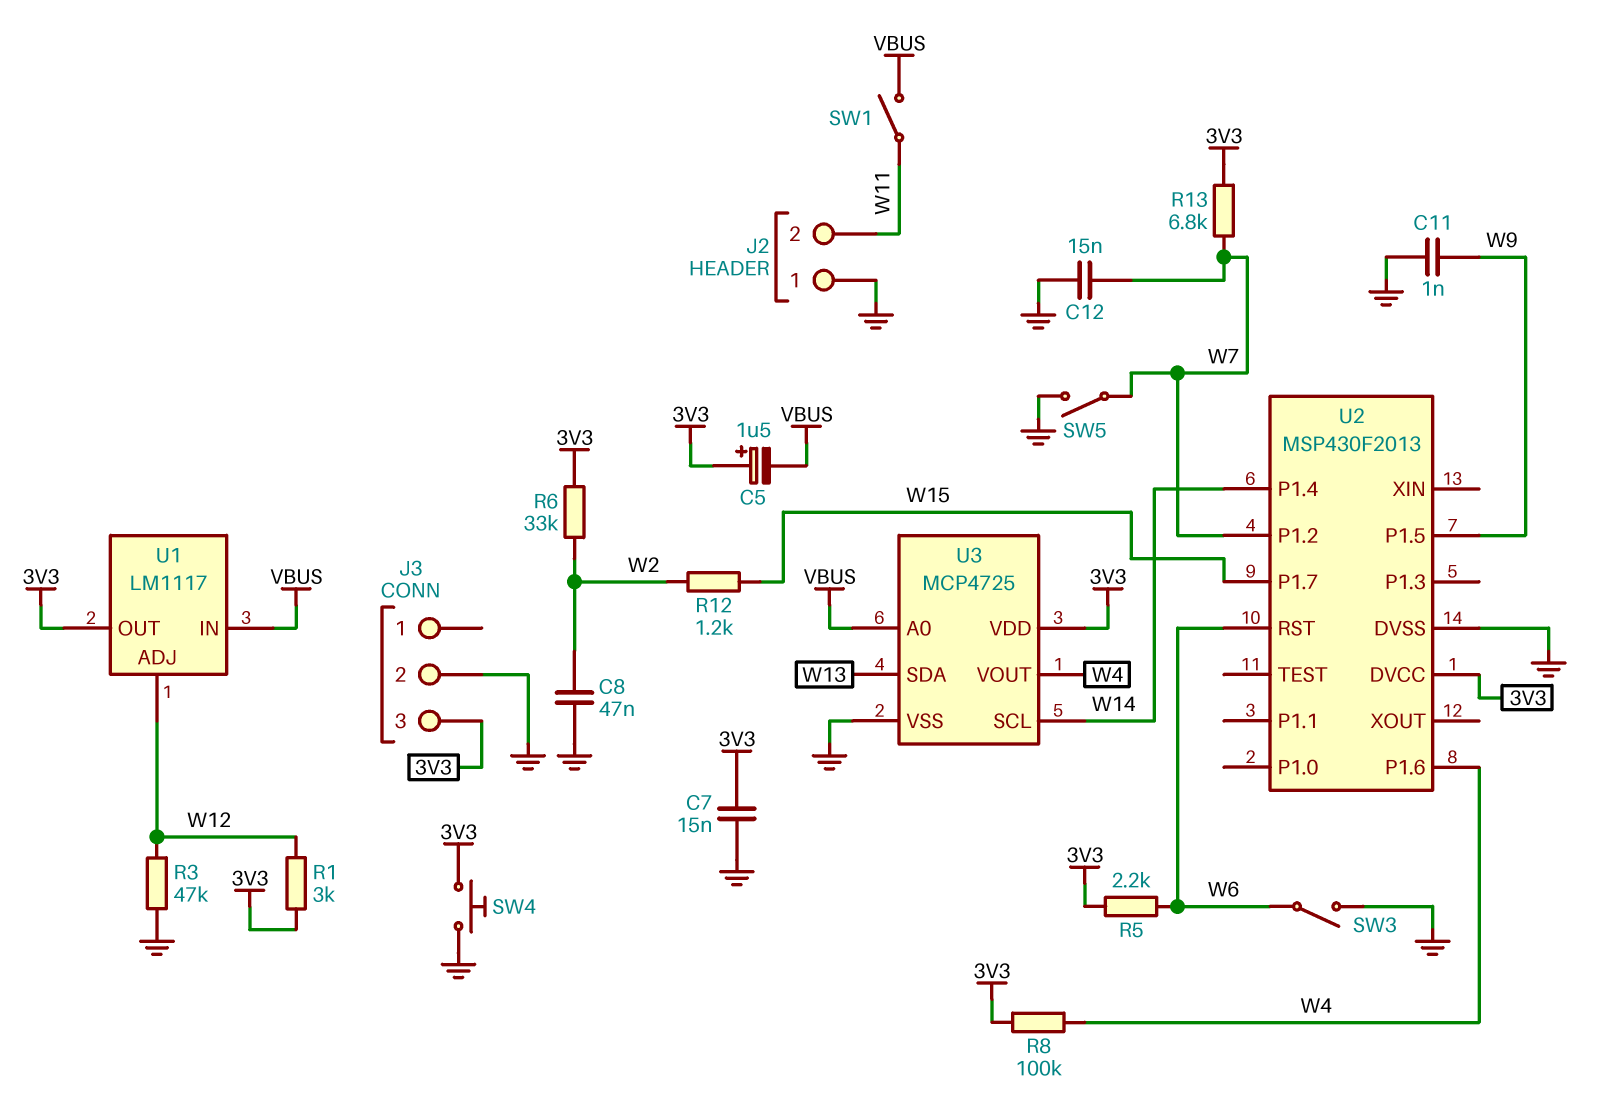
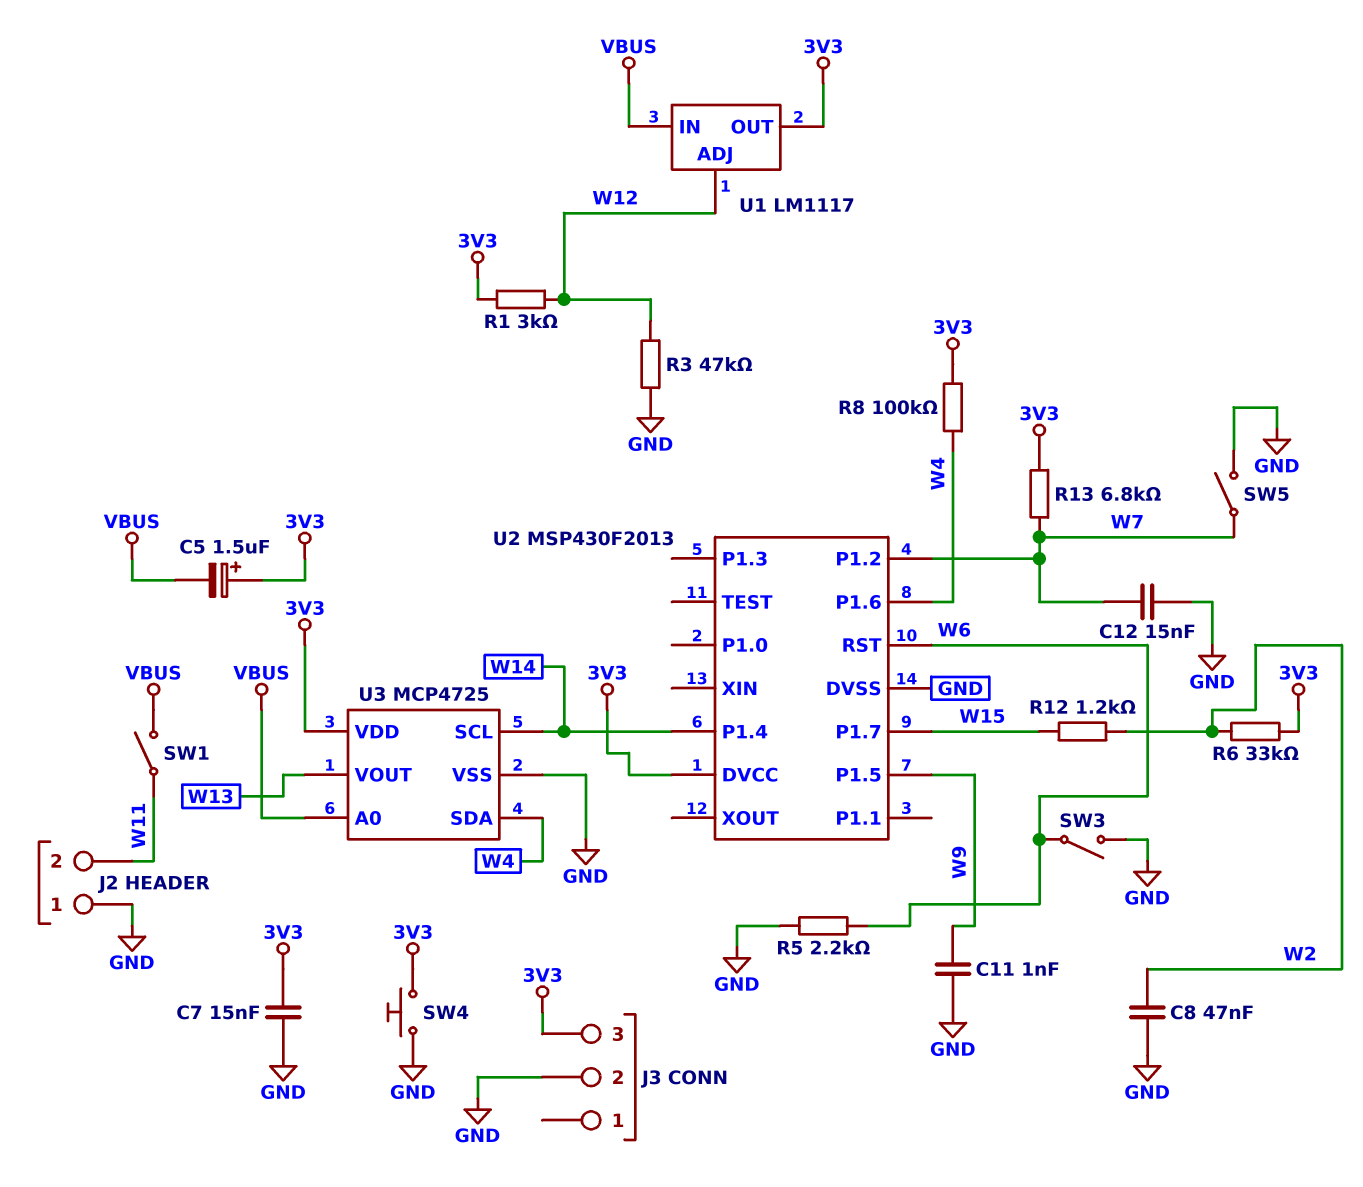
R5: 2.2k (3V3, W6) -> 2.2k (GND, W6)
U3 pin SDA: W13 -> W4
U3 pin VOUT: W4 -> W13

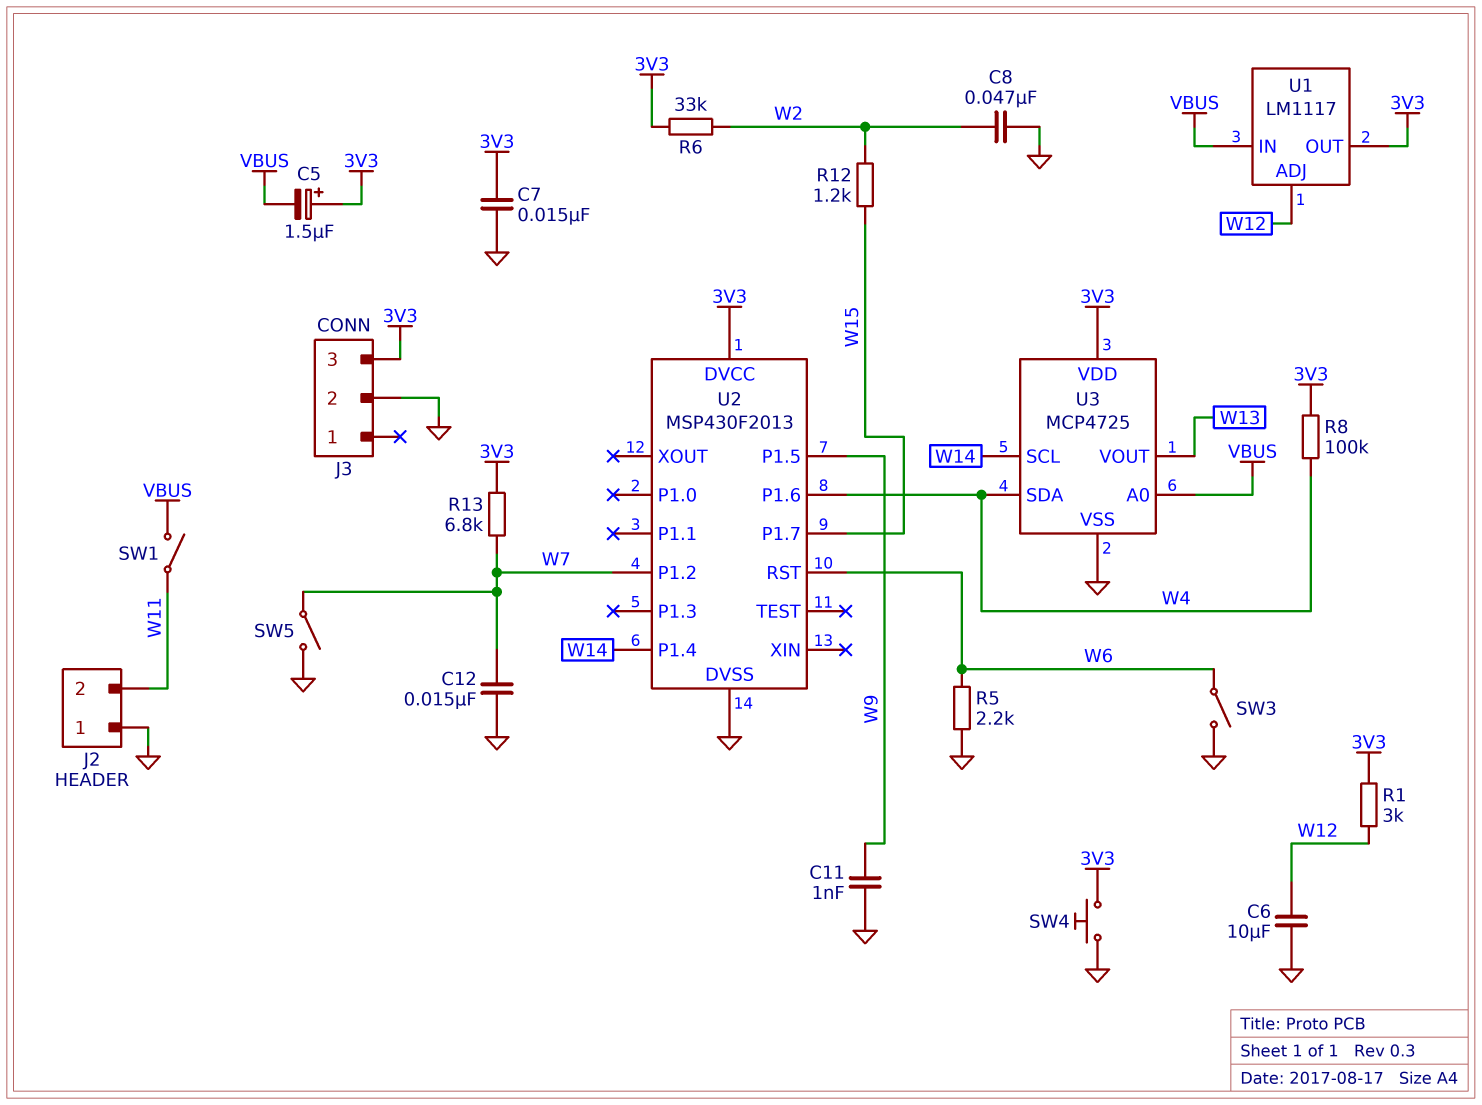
C6: none -> 10uF (GND, W12)
R3: 47k (GND, W12) -> none

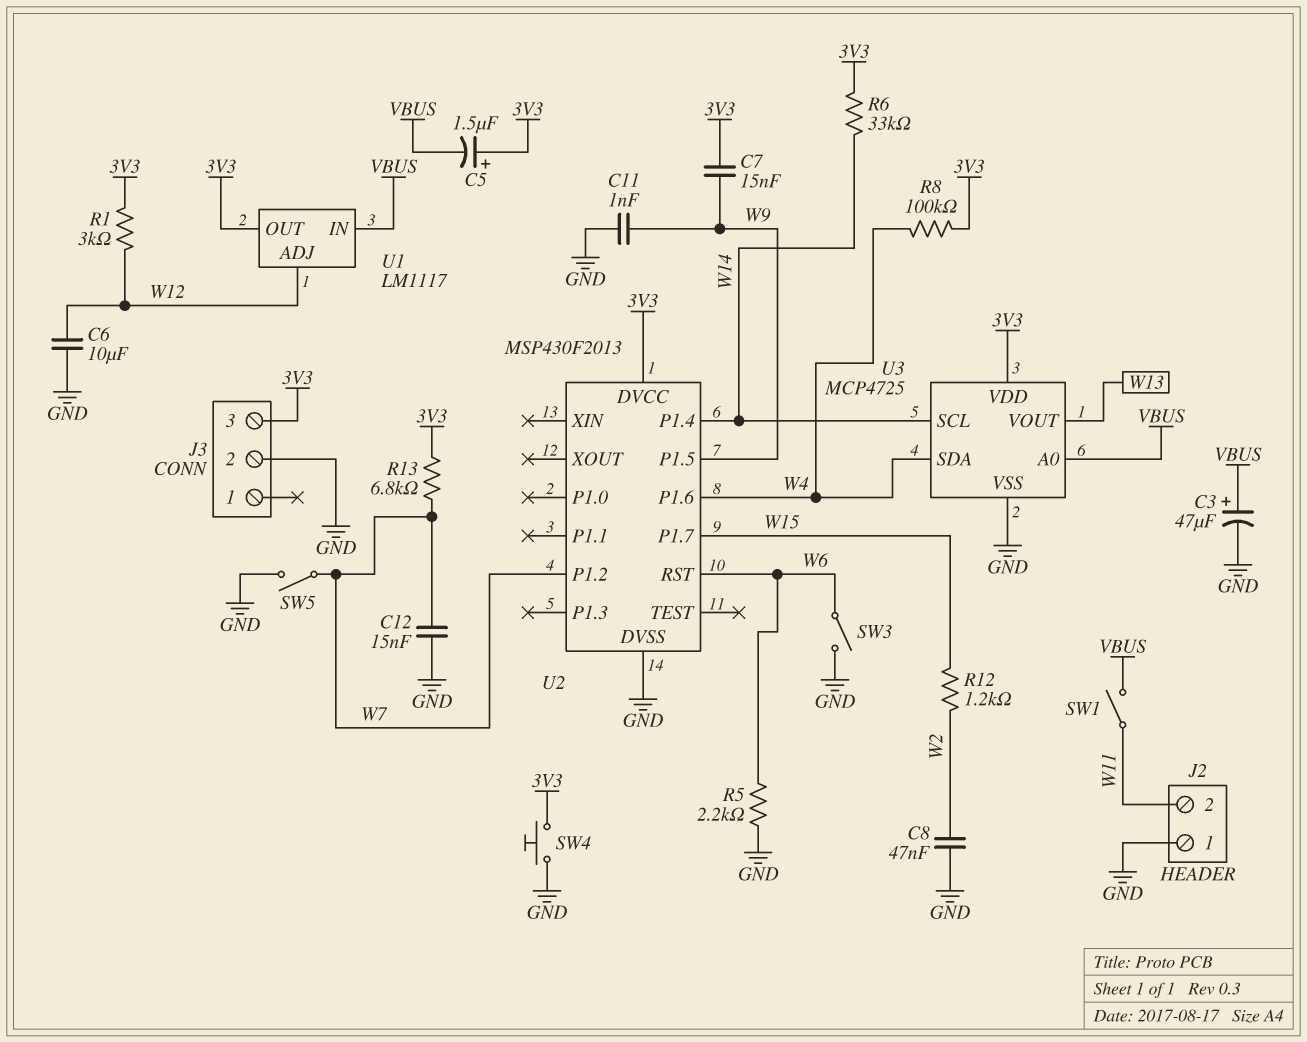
C3: none -> 47uF (plus VBUS, minus GND)
C7: 15nF (3V3, GND) -> 15nF (3V3, W9)
R6: 33k (3V3, W2) -> 33k (3V3, W14)

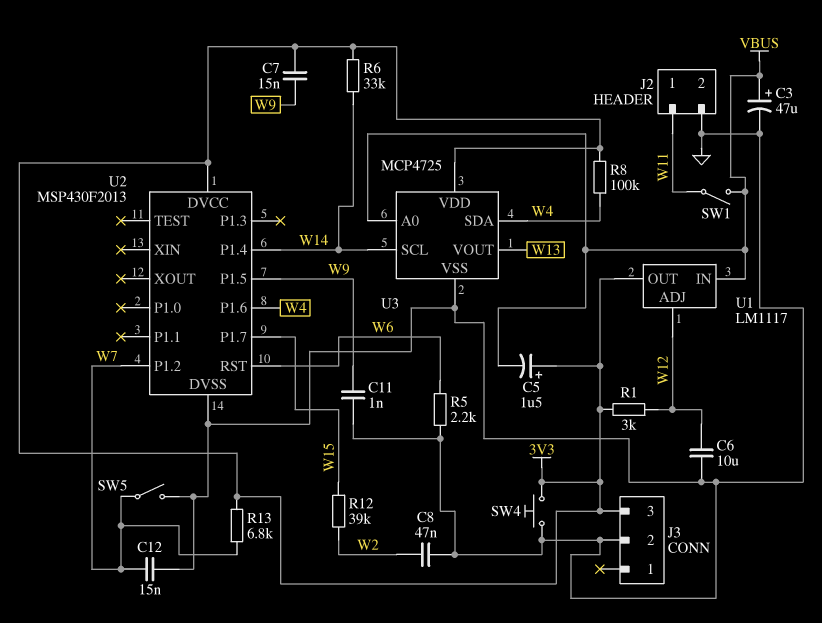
J2 pin 1: GND -> W11
J2 pin 2: W11 -> GND
R12: 1.2k (W2, W15) -> 39k (W2, W15)
SW3: switch (GND, W6) -> none

